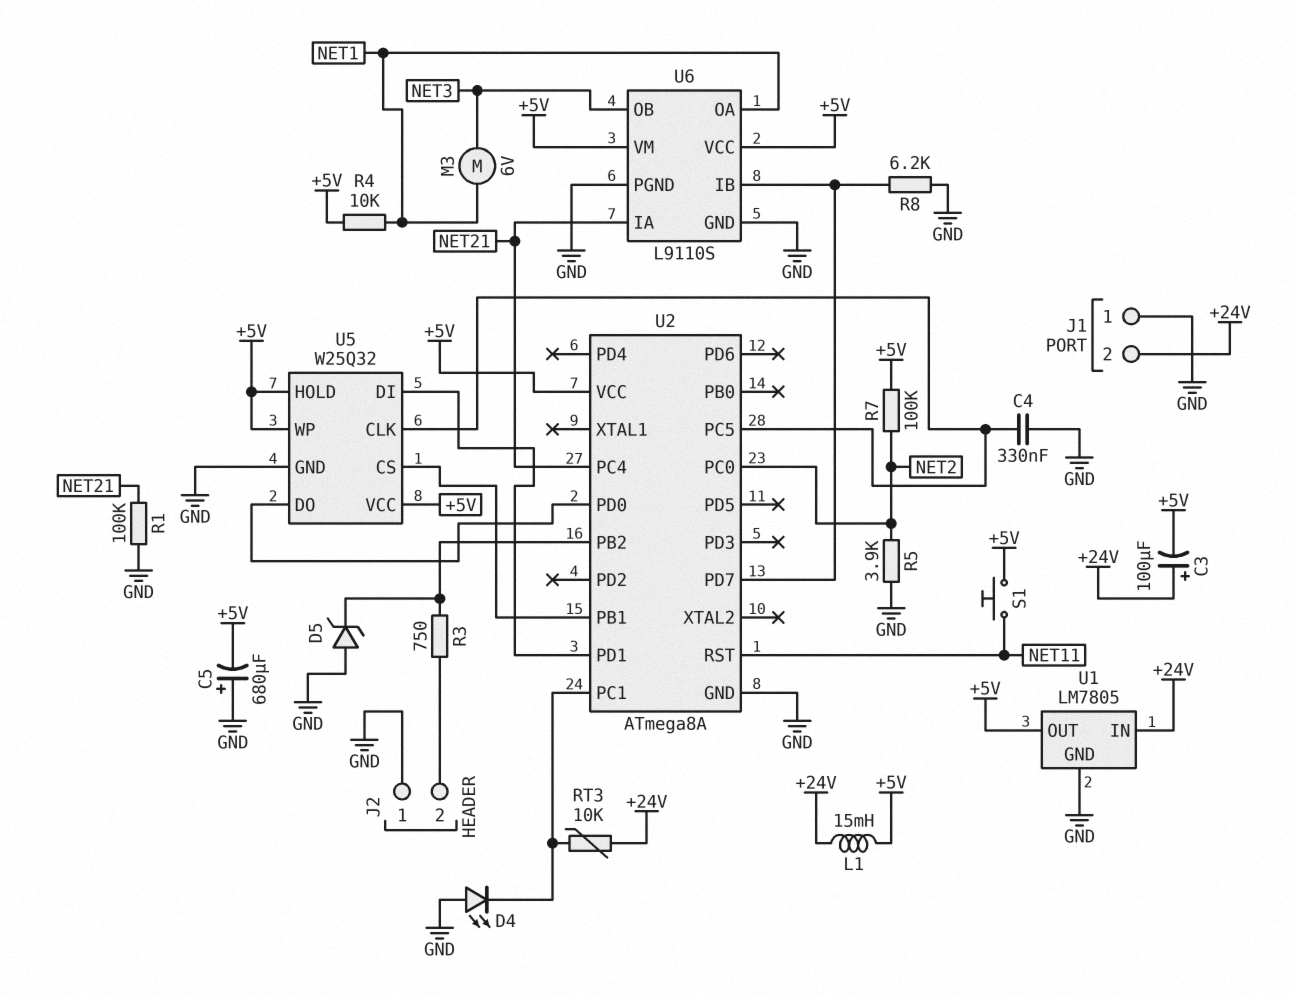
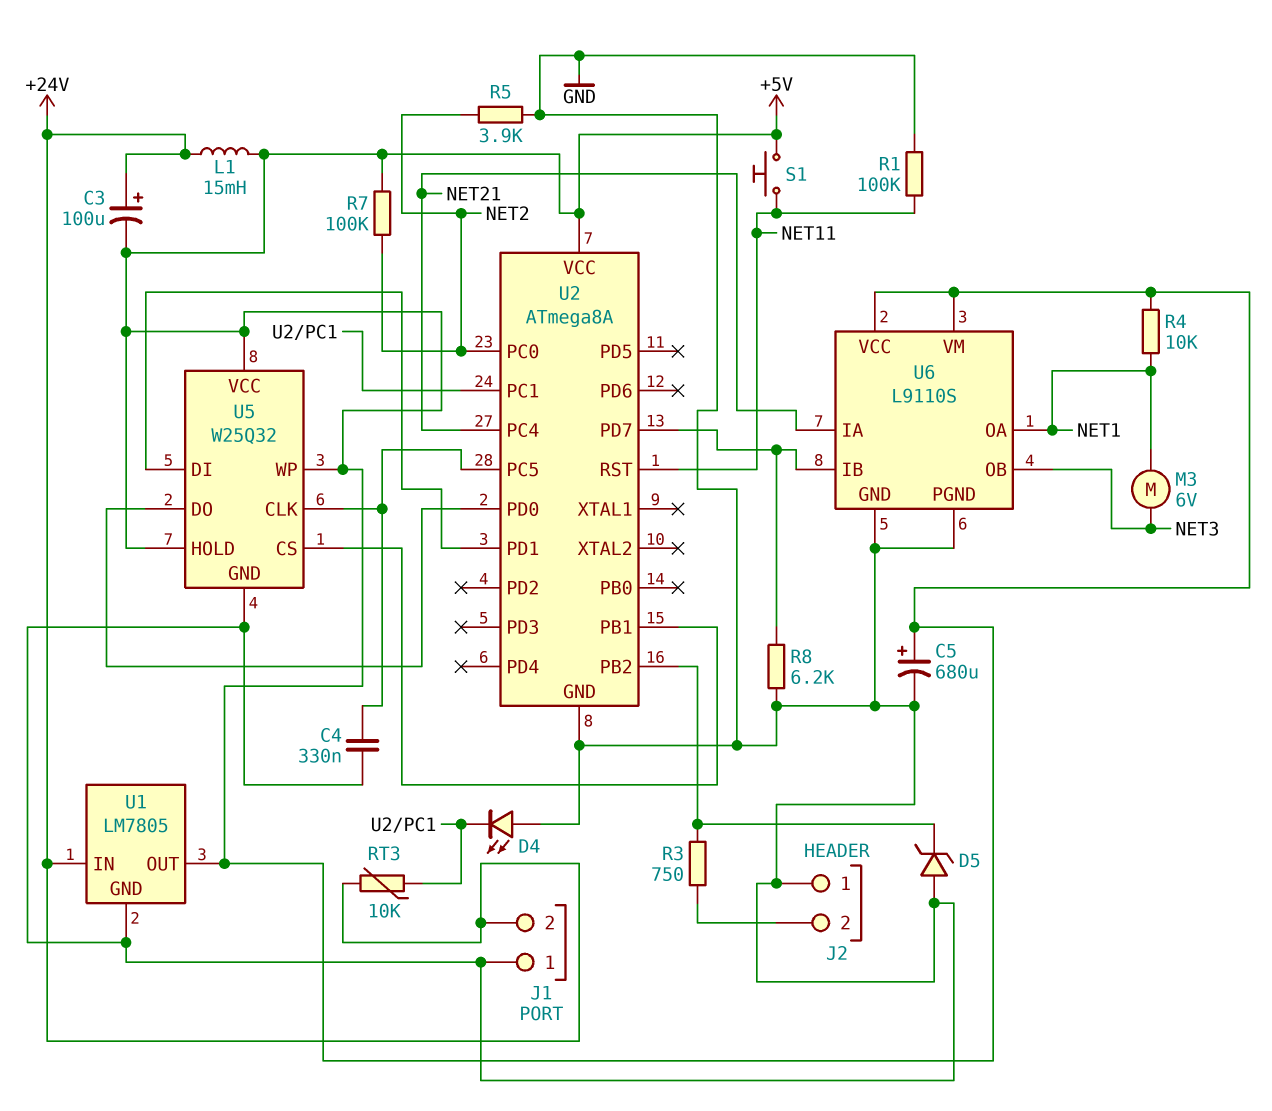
C5: 680uF (plus GND, minus +5V) -> 680uF (plus +5V, minus GND)
R1: 100k (GND, NET21) -> 100k (GND, NET11)

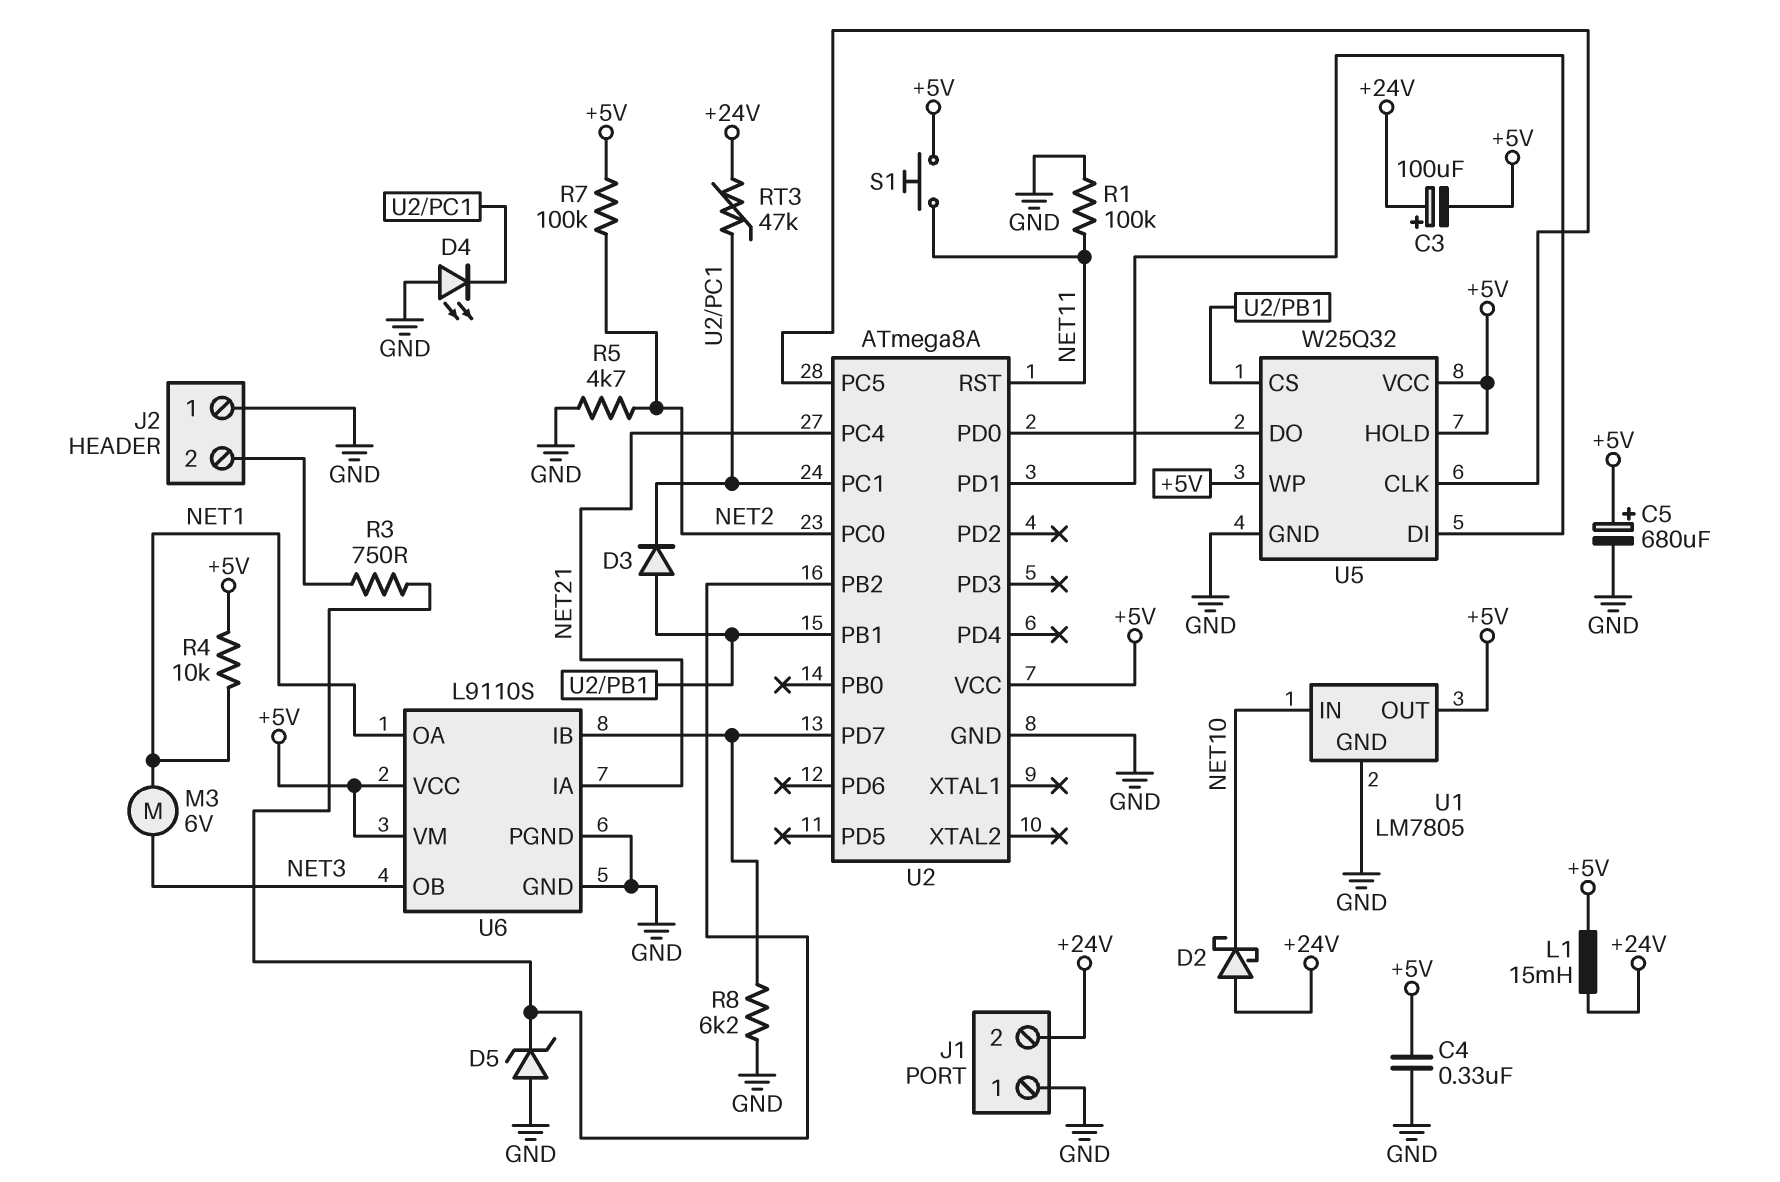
C4: 330nF (GND, U2/PC5) -> 330nF (+5V, GND)
D2: none -> schottky (A +24V, K NET10)
D3: none -> diode (A U2/PB1, K U2/PC1)
R5: 3.9k (GND, NET2) -> 4.7k (GND, NET2)
RT3: 10k (+24V, U2/PC1) -> 47k (+24V, U2/PC1)
U1 pin IN: +24V -> NET10

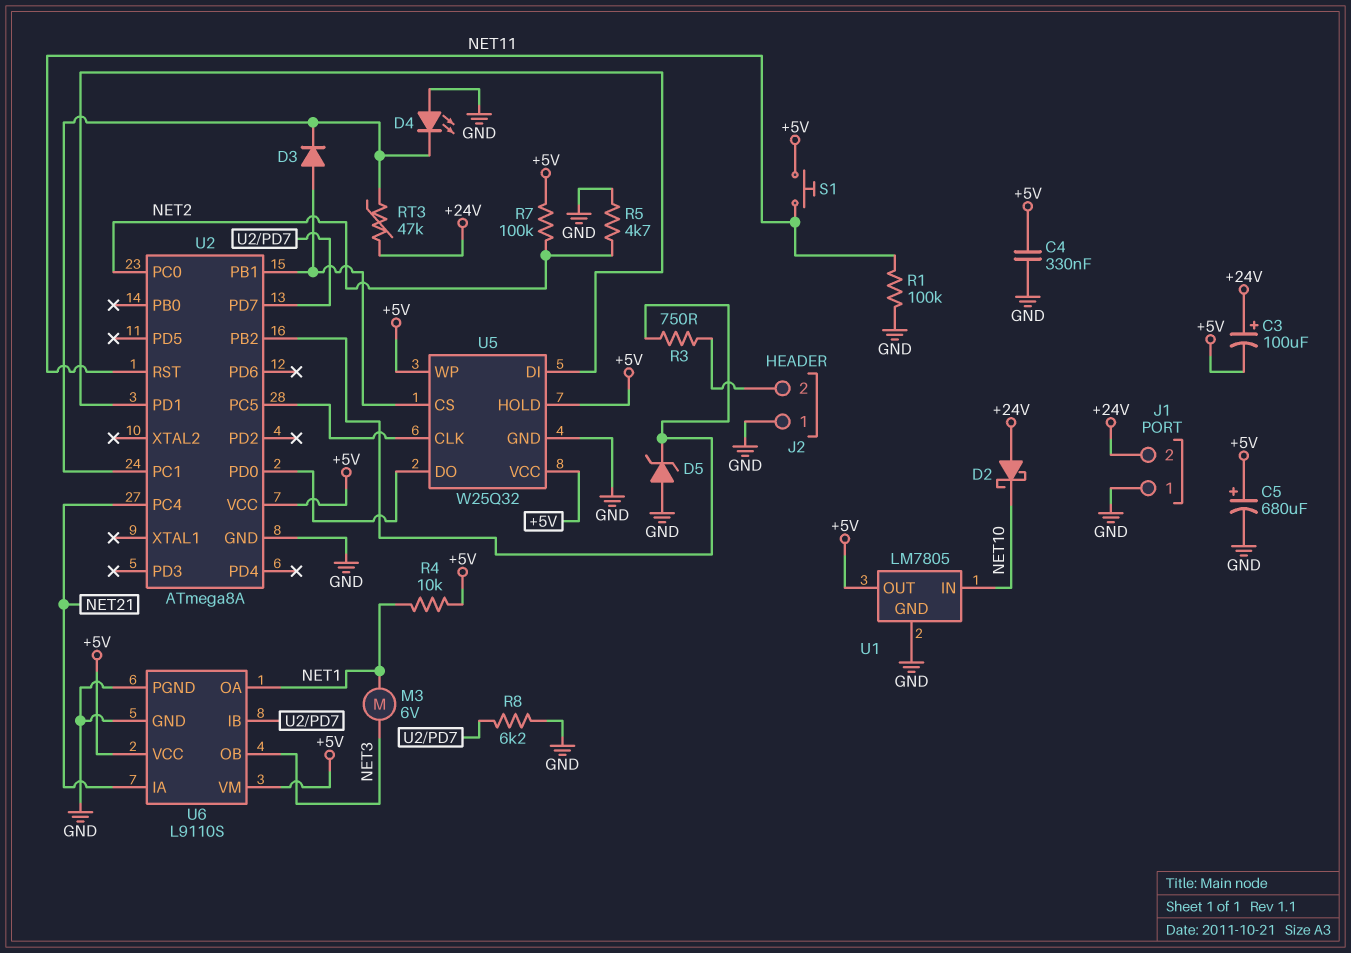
L1: 15mH (+5V, +24V) -> none

